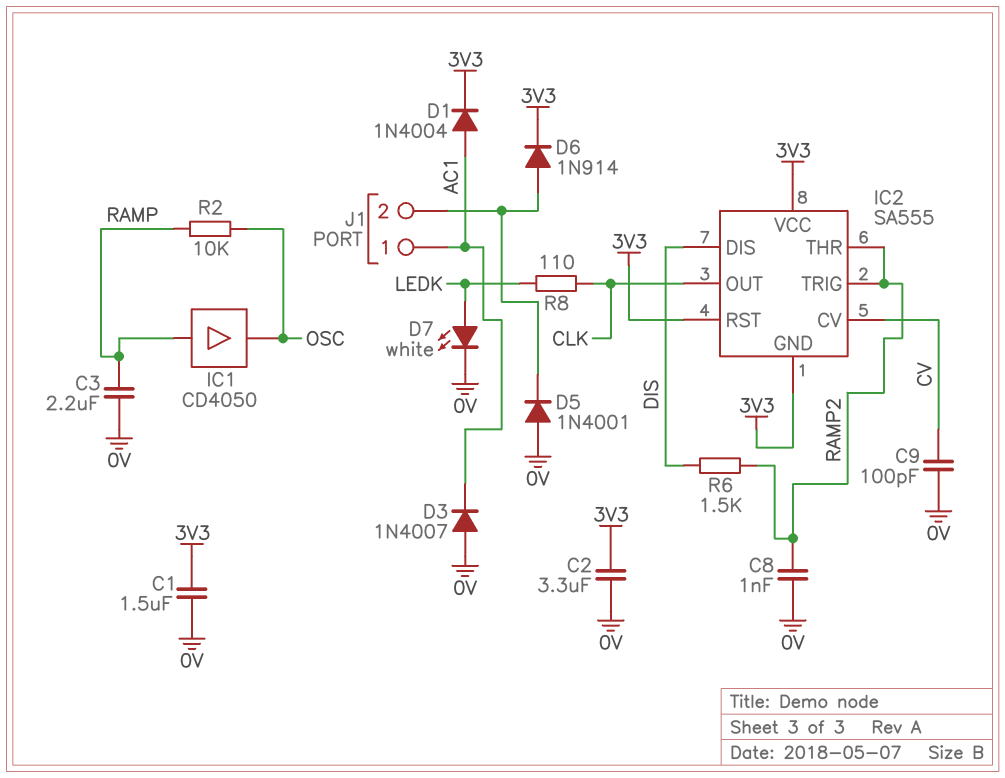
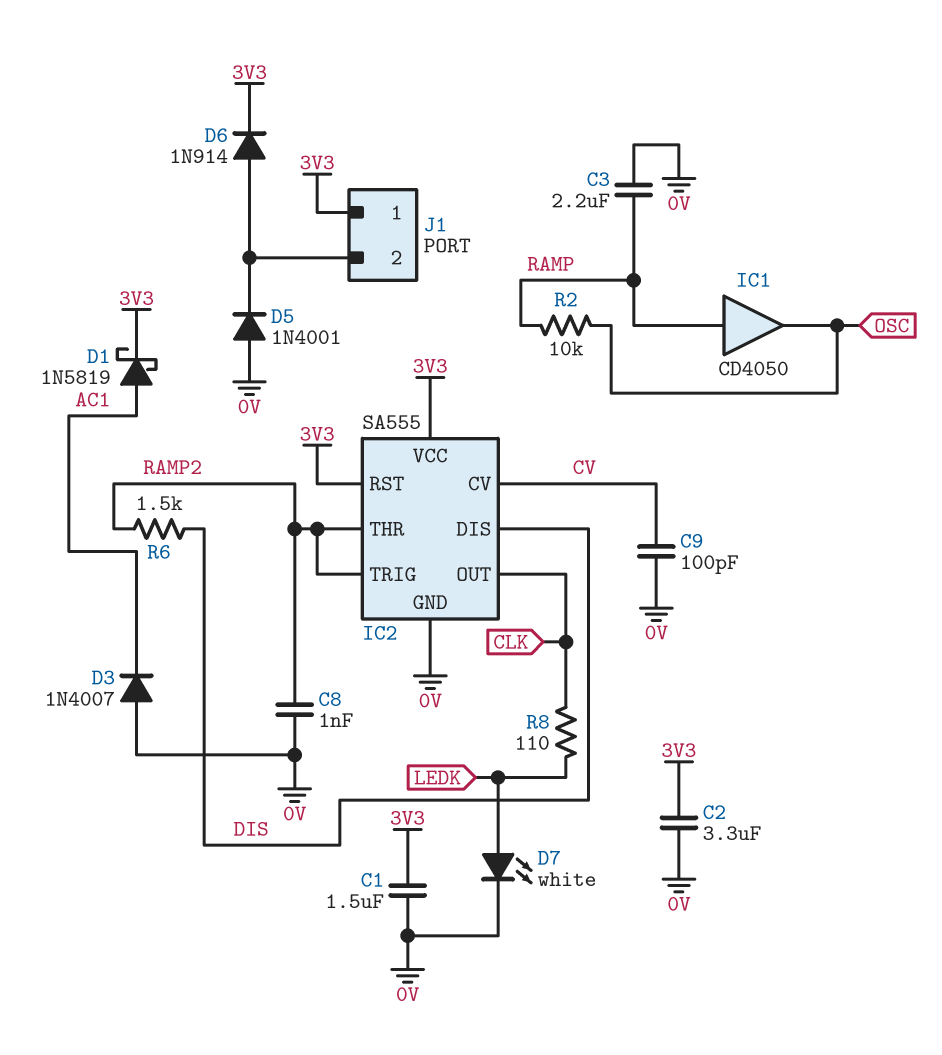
D1: diode 1N4004 (A AC1, K 3V3) -> schottky 1N5819 (A AC1, K 3V3)
IC2 pin GND: 3V3 -> 0V
J1 pin 1: AC1 -> 3V3

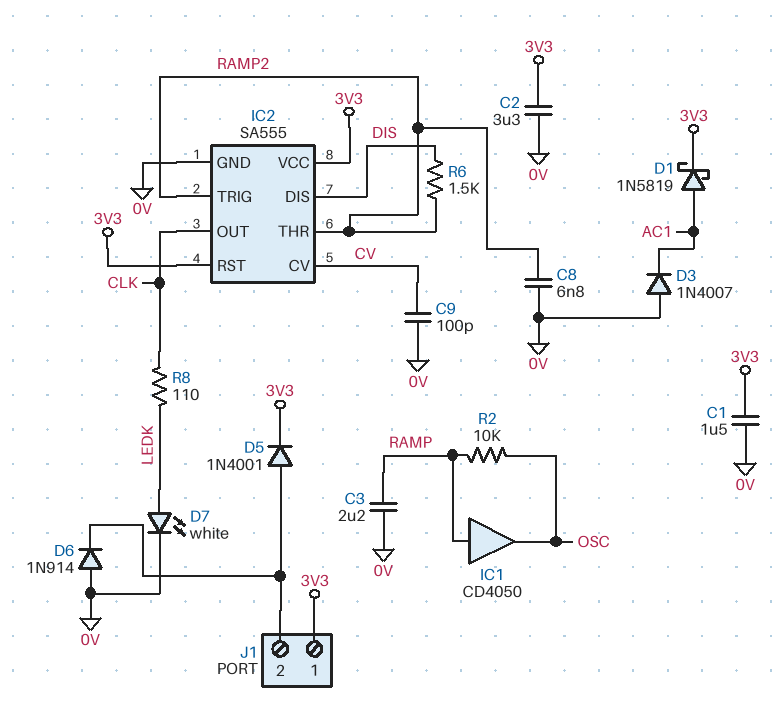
C8: 1nF (0V, RAMP2) -> 6.8nF (0V, RAMP2)
D5: diode 1N4001 (A 0V, K J1/2) -> diode 1N4001 (A J1/2, K 3V3)
D6: diode 1N914 (A J1/2, K 3V3) -> diode 1N914 (A 0V, K J1/2)

